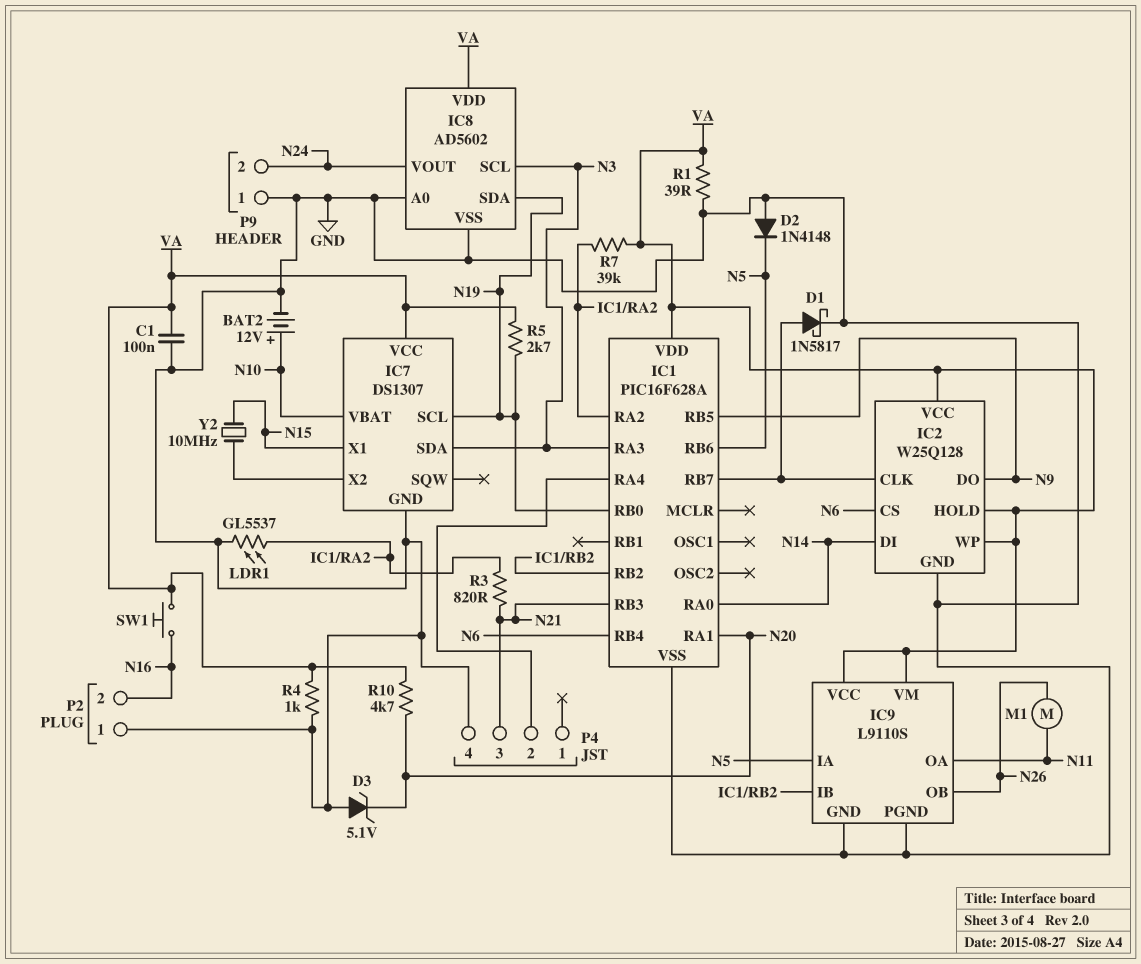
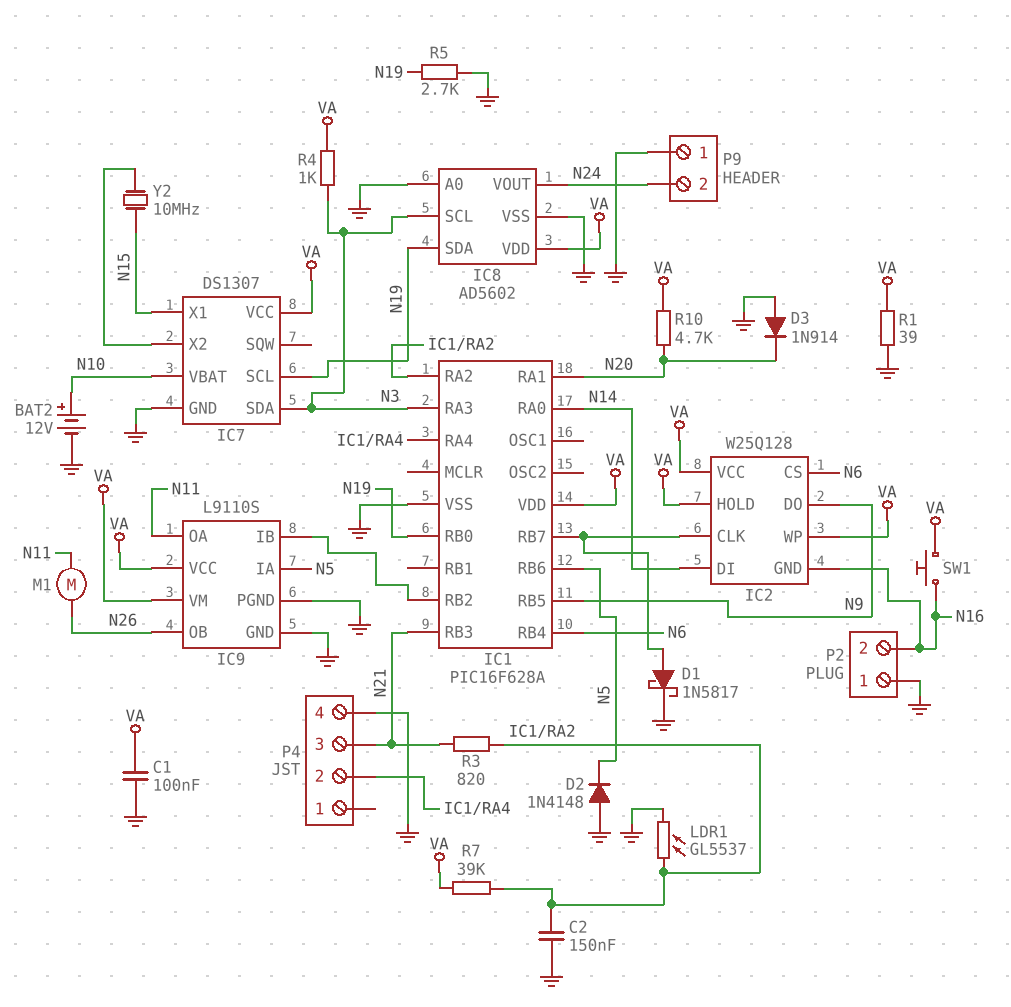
C2: none -> 150nF (GND, IC1/RA2)
D3: zener 5.1V (A GND, K N20) -> diode 1N914 (A GND, K N20)
IC2 pin GND: GND -> N16
R4: 1k (GND, VA) -> 1k (N3, VA)
R5: 2.7k (N19, VA) -> 2.7k (GND, N19)

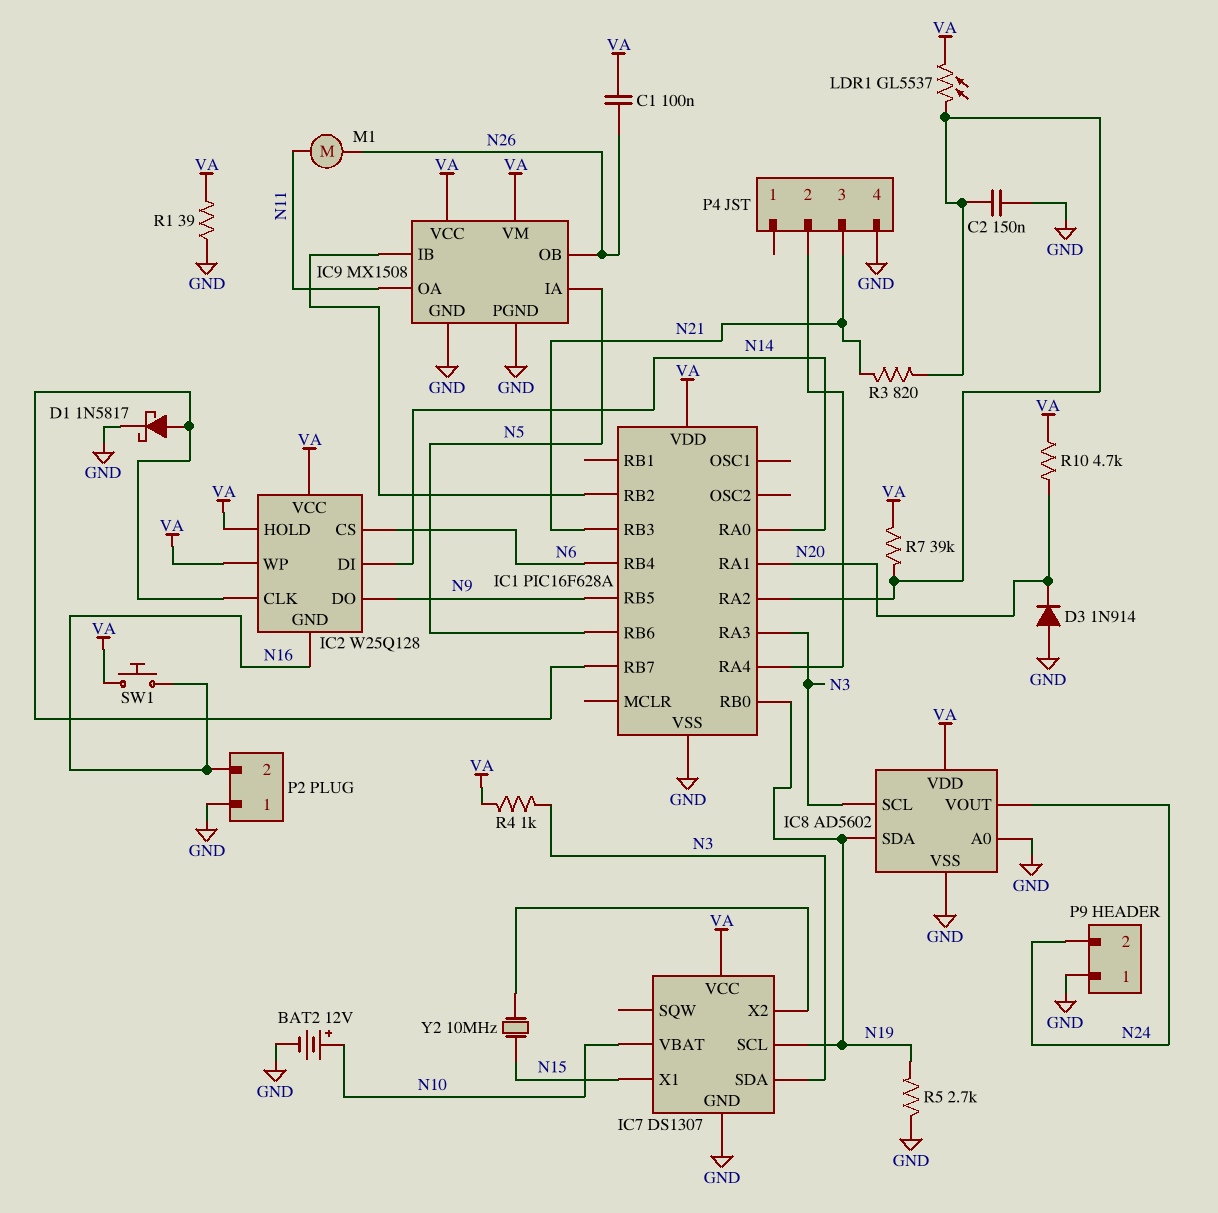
C1: 100nF (GND, VA) -> 100nF (N26, VA)
D2: diode 1N4148 (A GND, K N5) -> none
IC9: L9110S -> MX1508
LDR1: GL5537 (GND, IC1/RA2) -> GL5537 (IC1/RA2, VA)

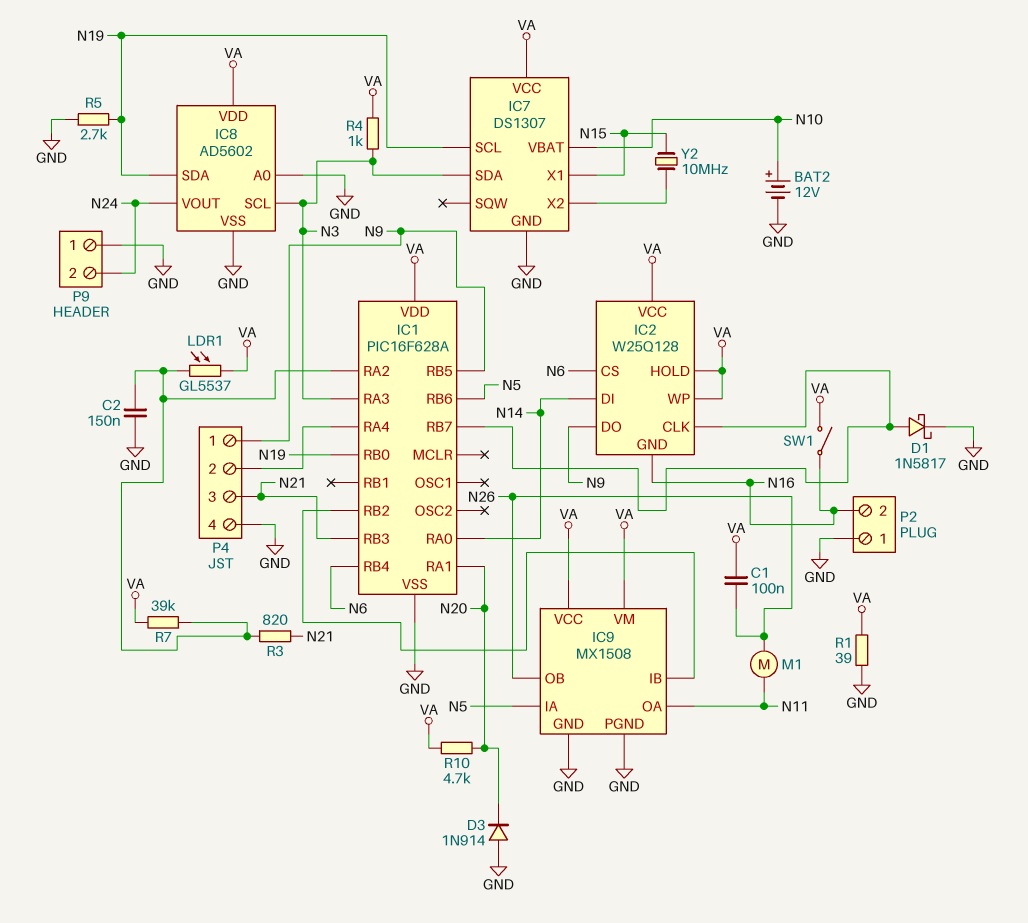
P4 pin 1: none -> N9
SW1: button (N16, VA) -> switch (N16, VA)

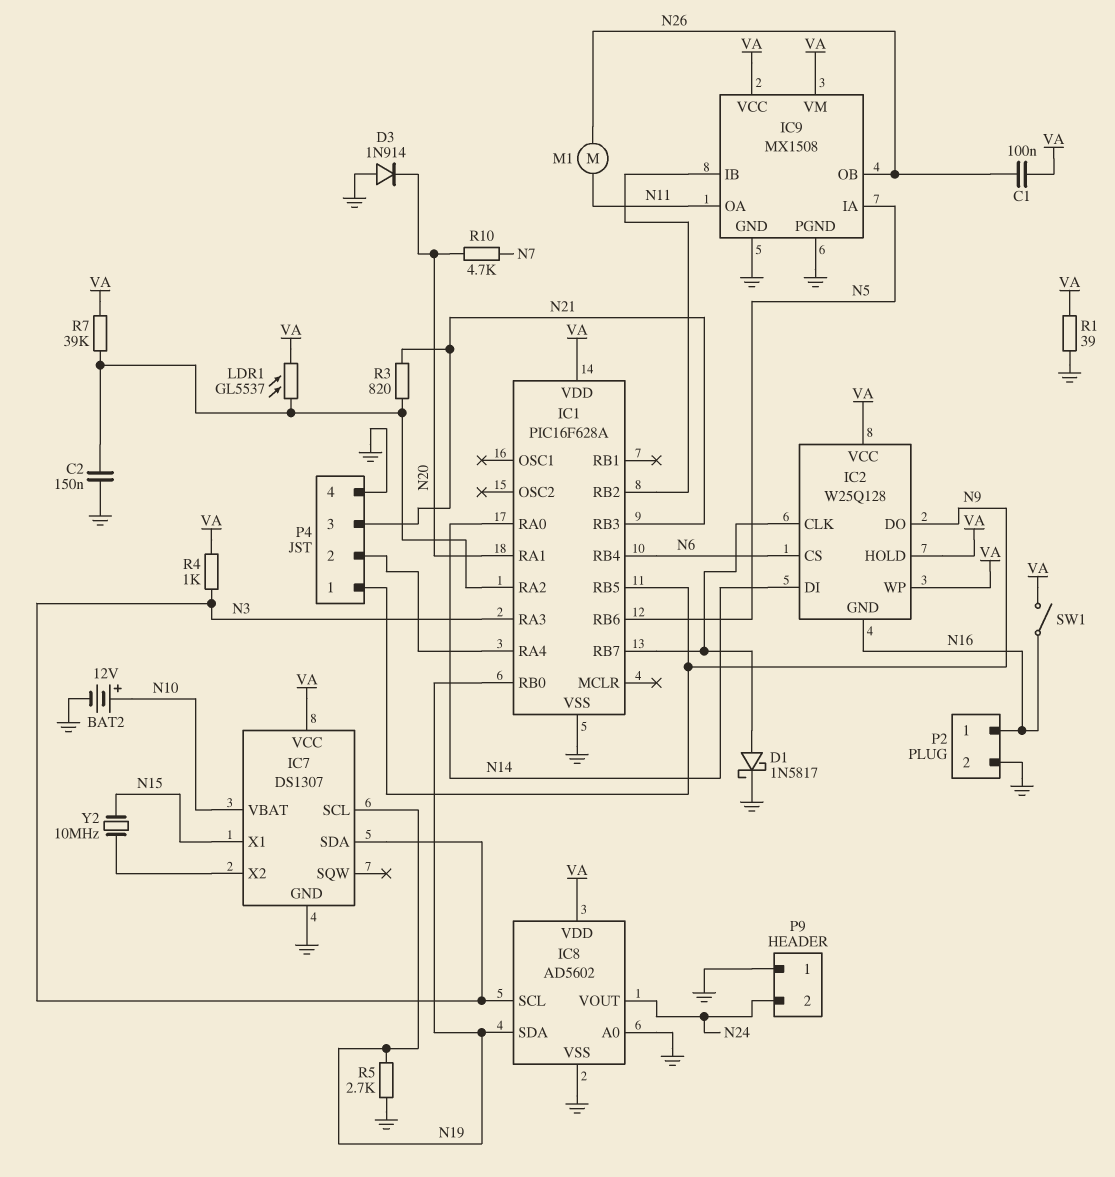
P2 pin 1: GND -> N16
P2 pin 2: N16 -> GND
R10: 4.7k (N20, VA) -> 4.7k (N7, N20)

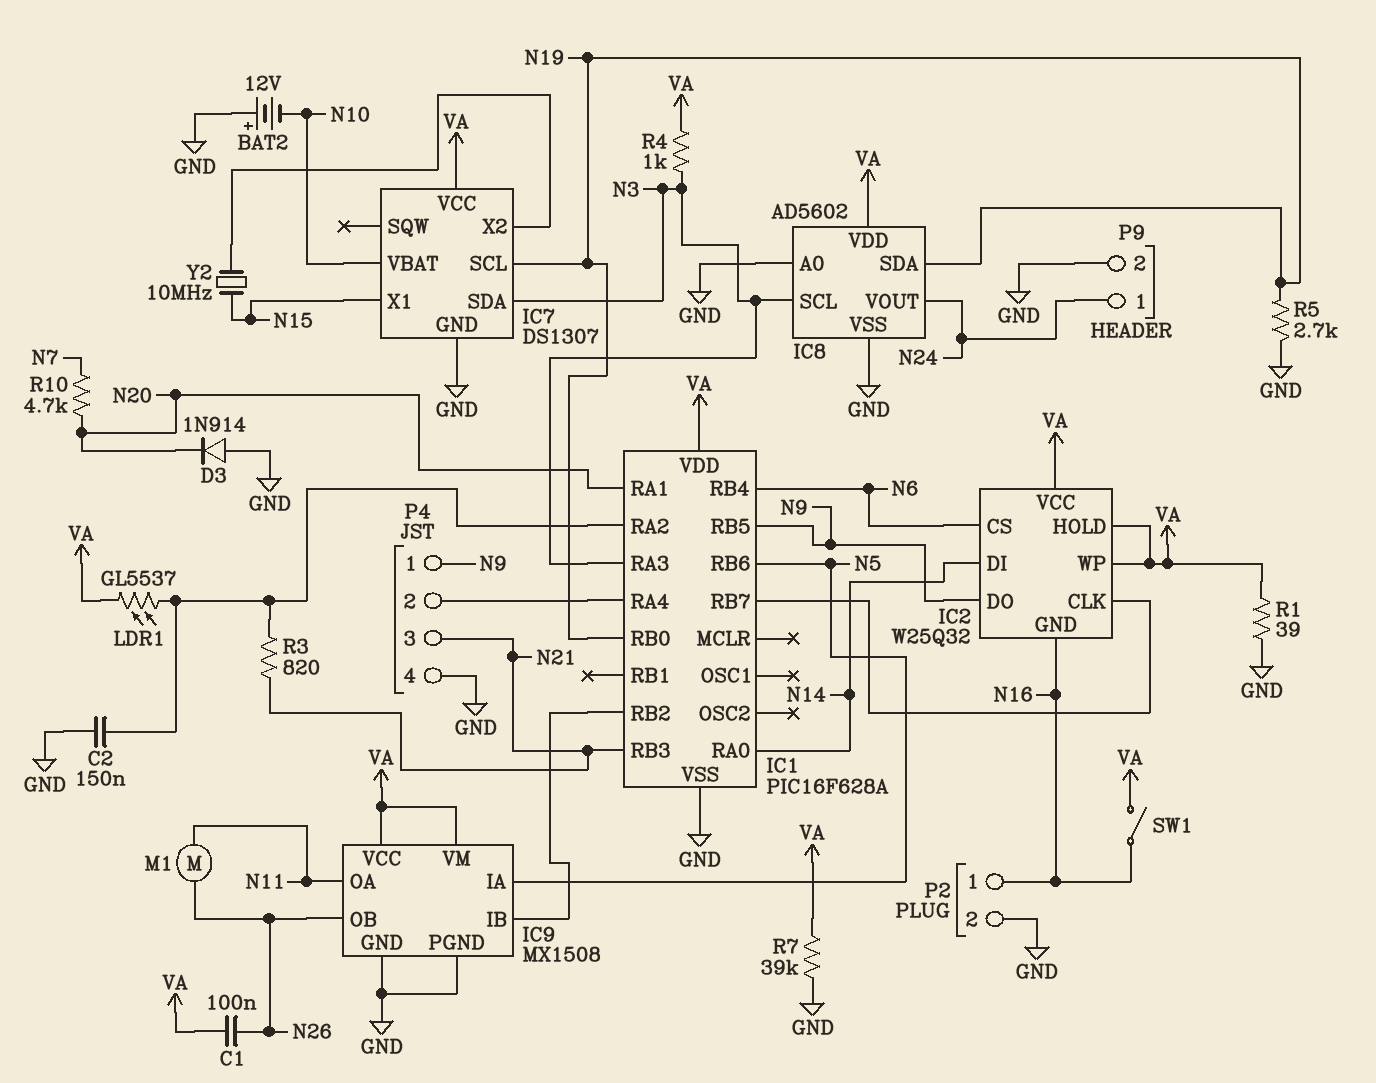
BAT2: 12V (plus N10, minus GND) -> 12V (plus GND, minus N10)
D1: schottky 1N5817 (A IC1/RB7, K GND) -> none
IC2: W25Q128 -> W25Q32
P9 pin 1: GND -> N24
P9 pin 2: N24 -> GND
R7: 39k (IC1/RA2, VA) -> 39k (GND, VA)

